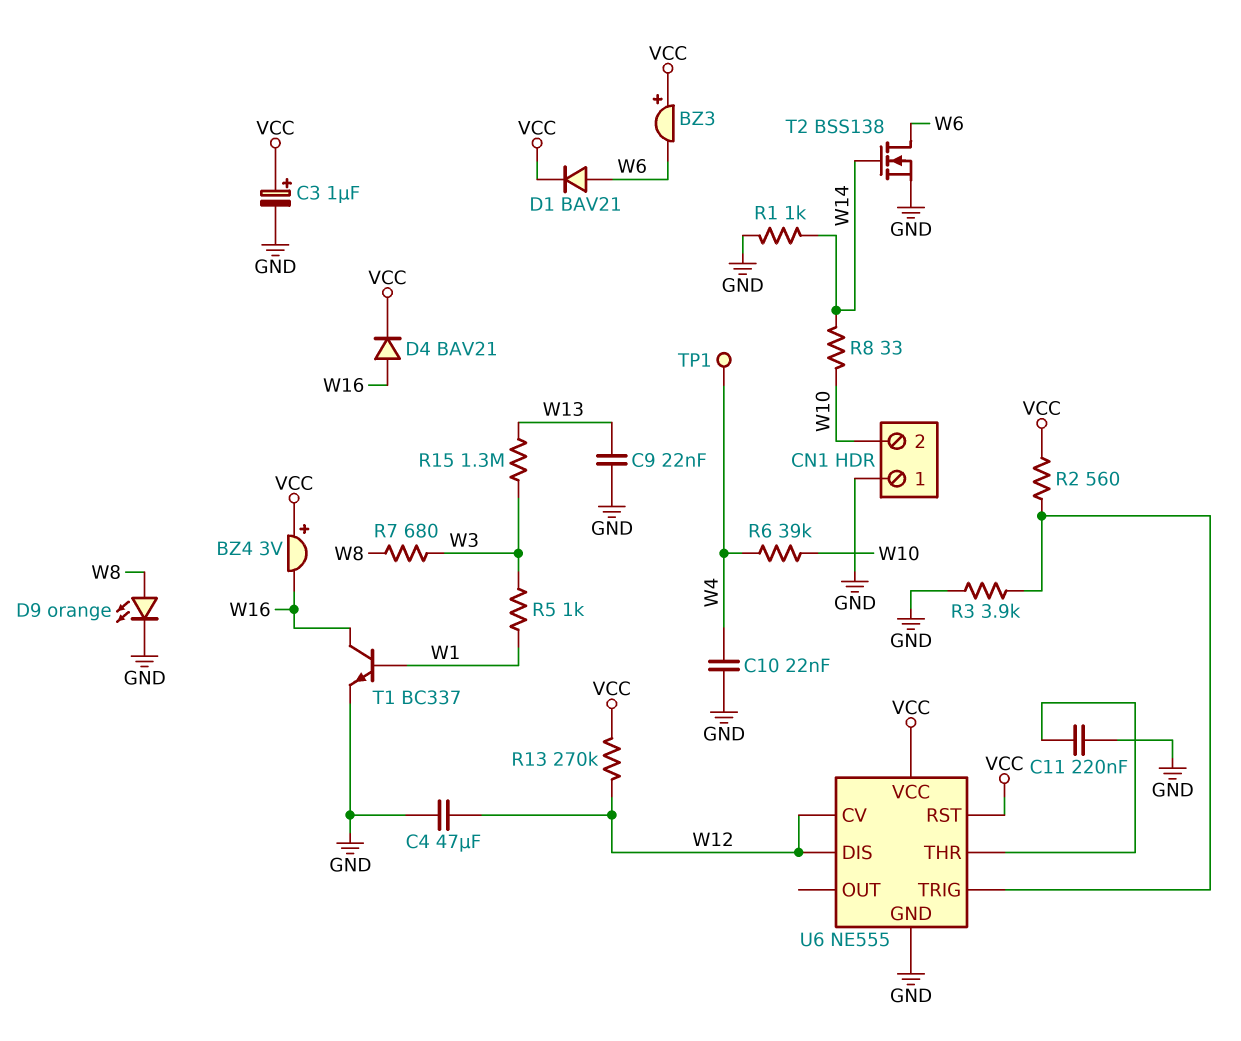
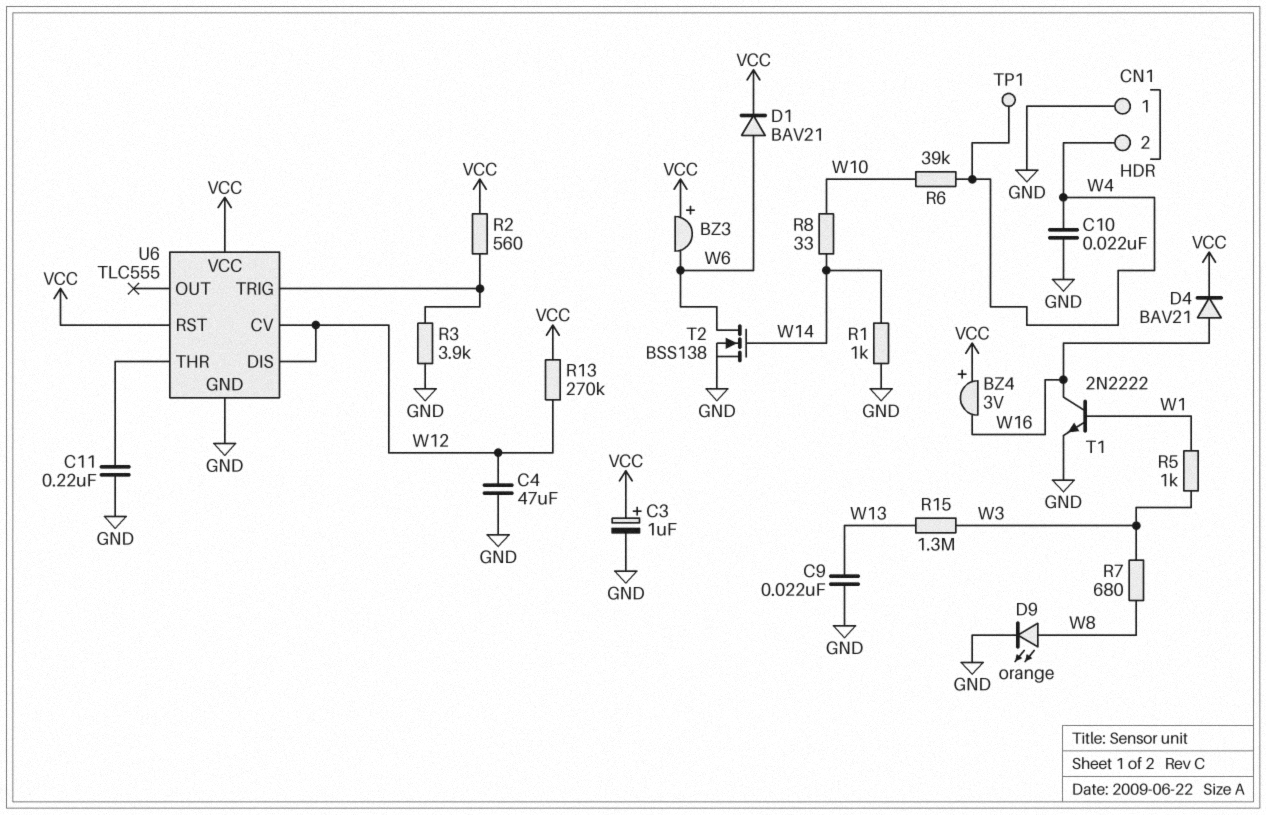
CN1 pin 2: W10 -> W4
T1: NPN BC337 (B W1, C W16, E GND) -> NPN 2N2222 (B W1, C W16, E GND)
U6: NE555 -> TLC555

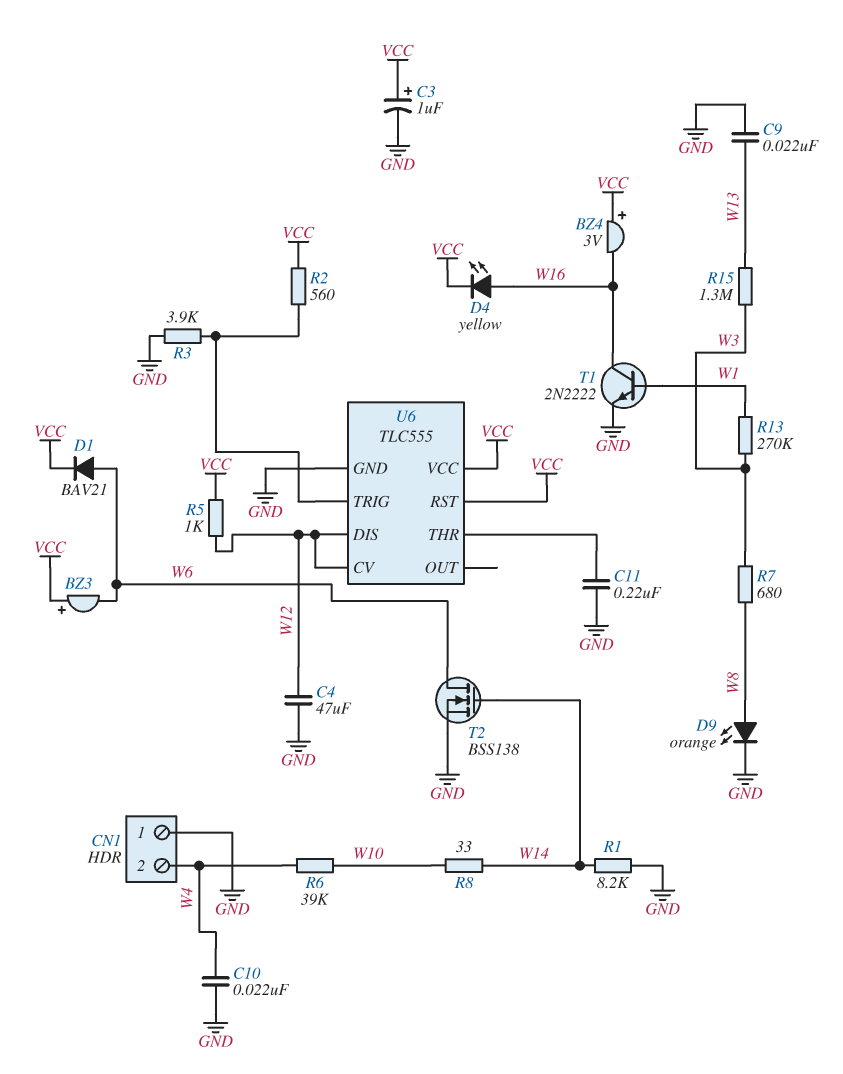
D4: diode BAV21 (A W16, K VCC) -> LED yellow (A W16, K VCC)
R1: 1k (GND, W14) -> 8.2k (GND, W14)
R5: 1k (W1, W3) -> 1k (VCC, W12)
R13: 270k (VCC, W12) -> 270k (W1, W3)
TP1: test point (W4) -> none

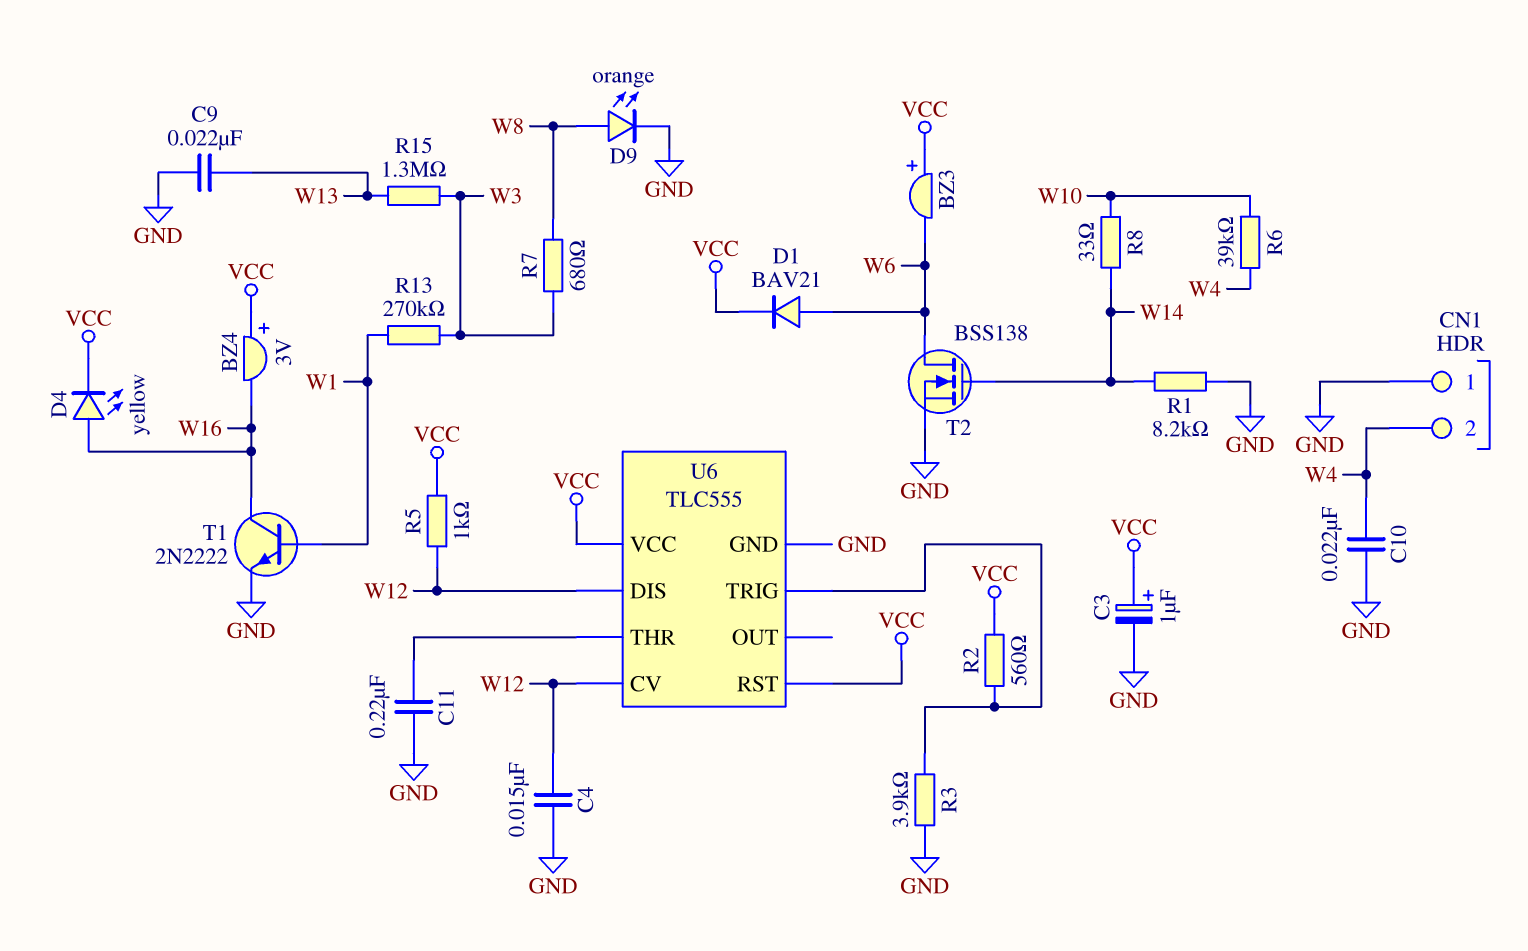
C4: 47uF (GND, W12) -> 15nF (GND, W12)

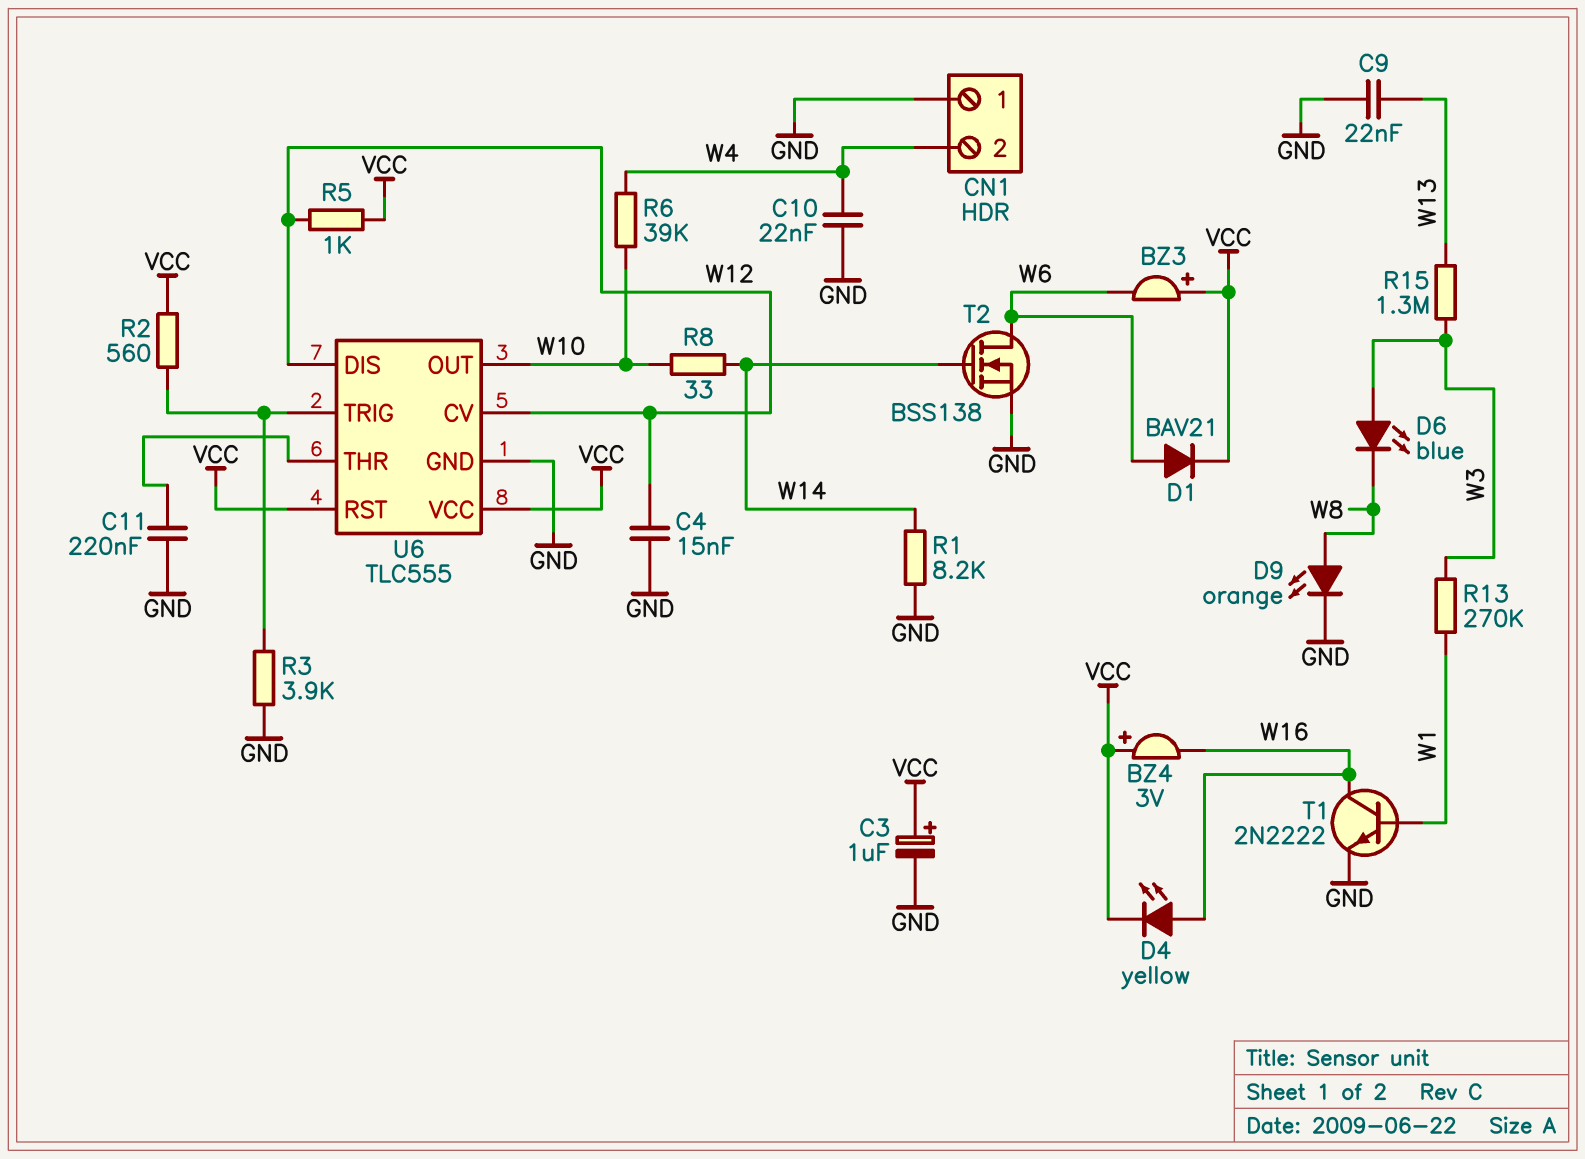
D6: none -> LED blue (A W3, K W8)
R7: 680 (W3, W8) -> none
U6 pin OUT: none -> W10

